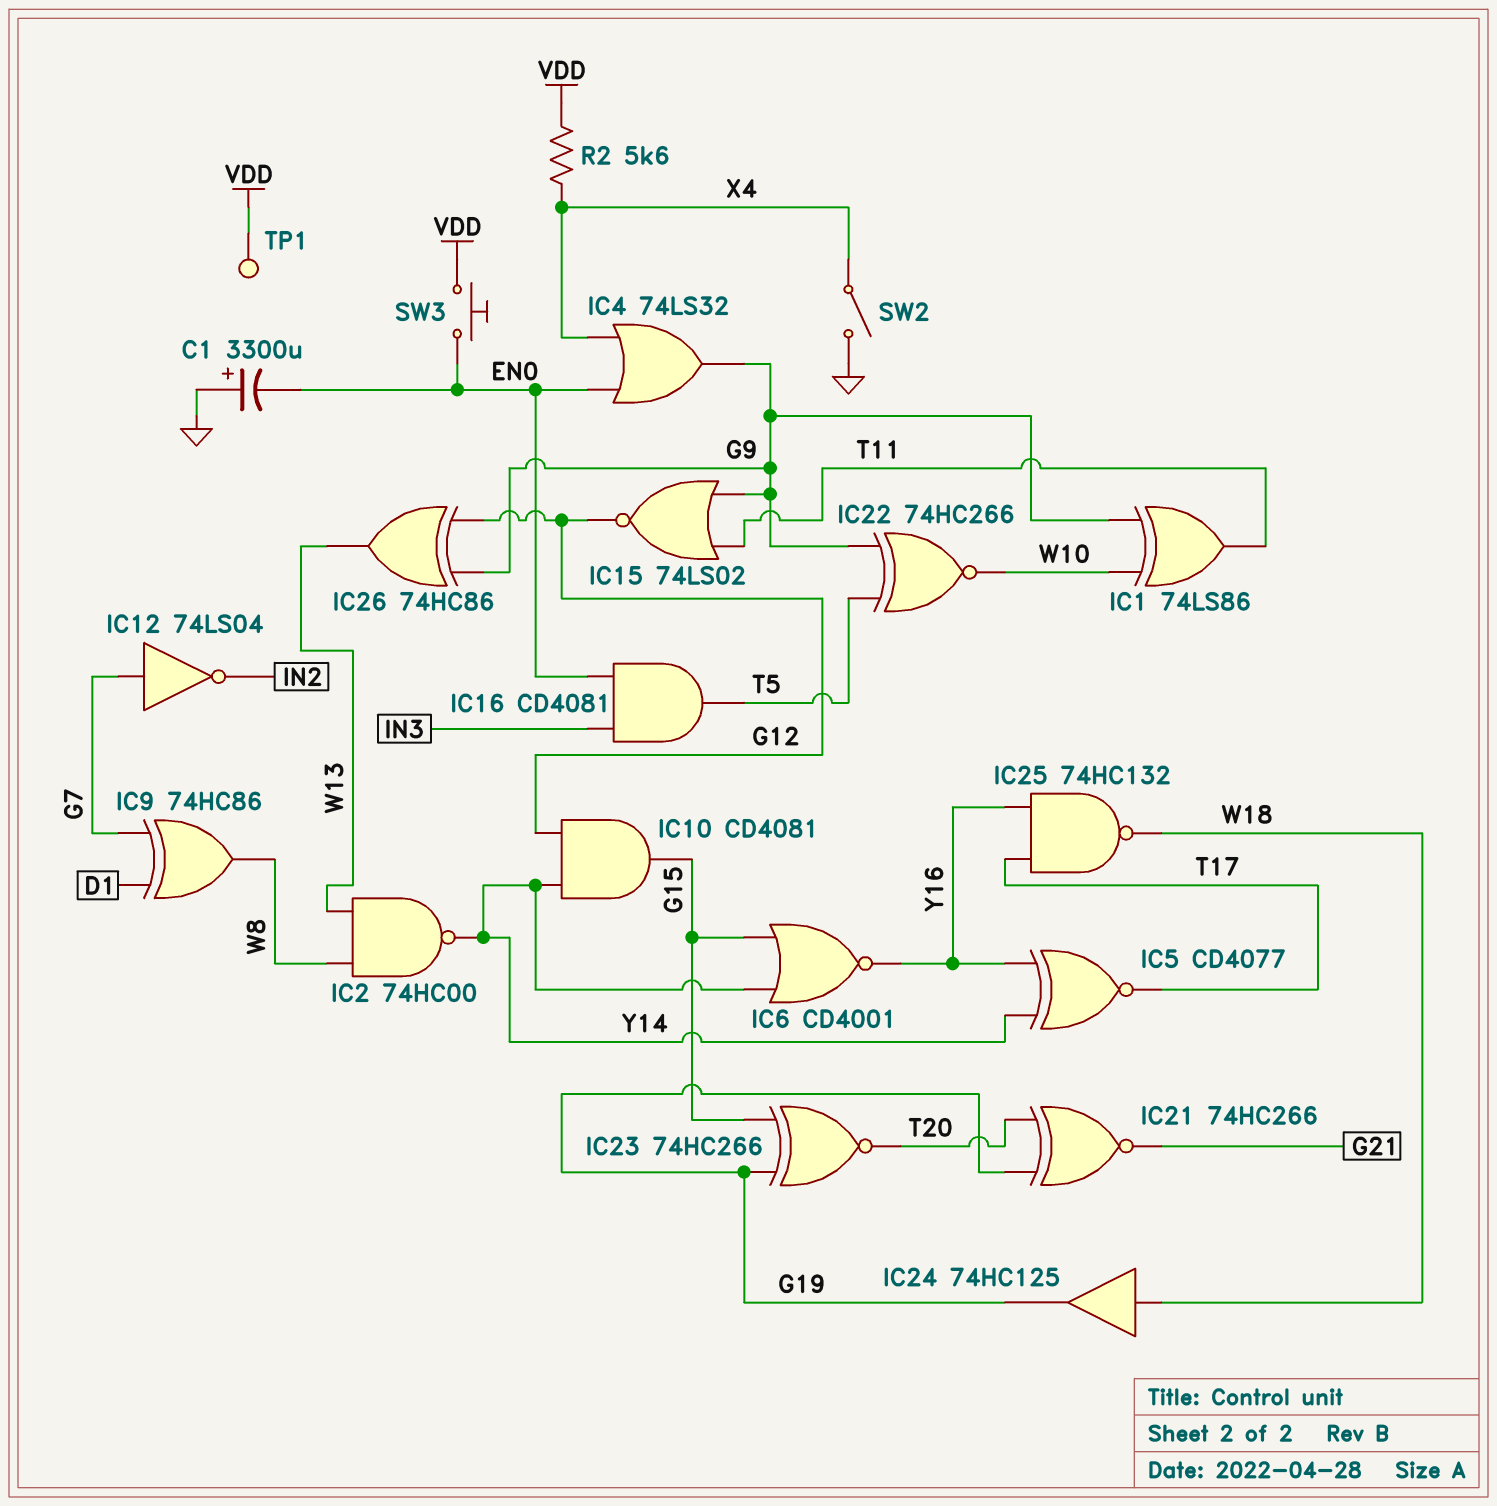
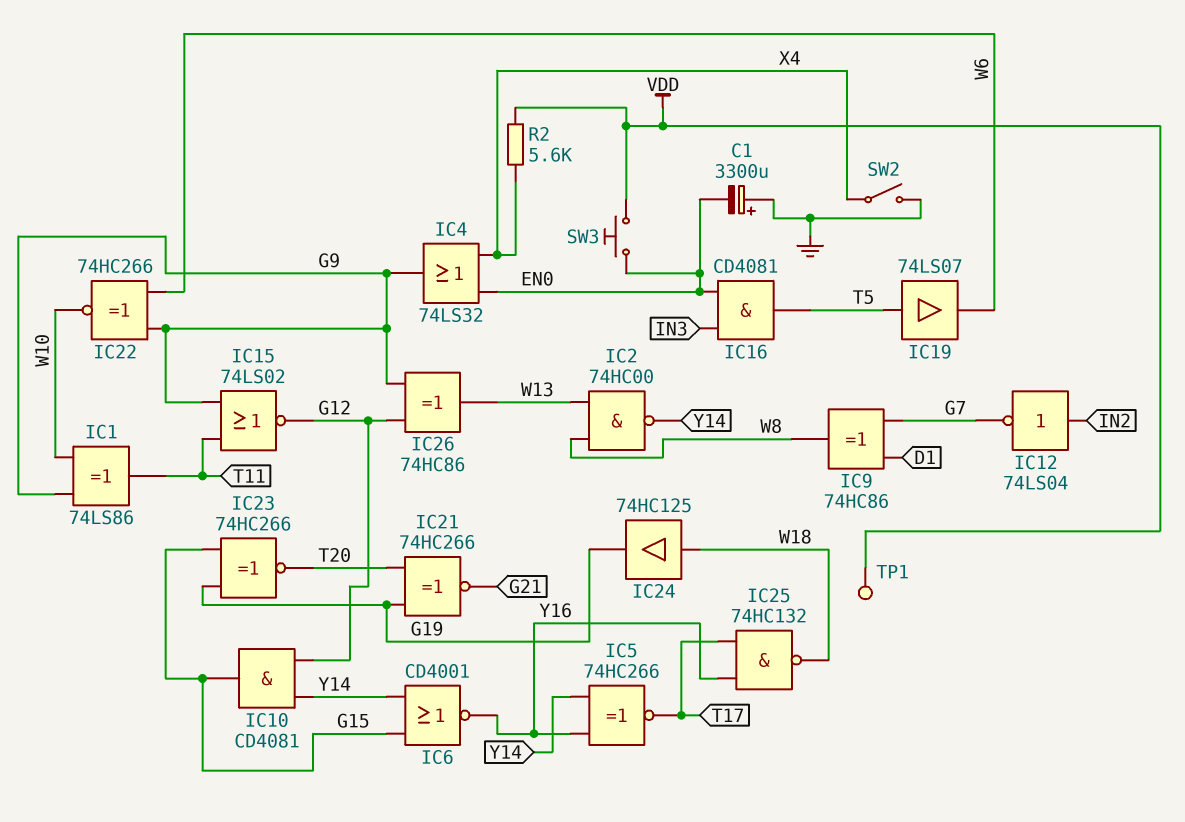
IC5: XNOR CD4077 (in Y14, in Y16, out T17) -> XNOR 74HC266 (in Y14, in Y16, out T17)
IC12: NOT 74LS04 (in G7, out IN2) -> NOT 74LS04 (in IN2, out G7)
IC19: none -> buffer 74LS07 (in T5, out W6)
IC22: XNOR 74HC266 (in G9, in T5, out W10) -> XNOR 74HC266 (in G9, in W6, out W10)

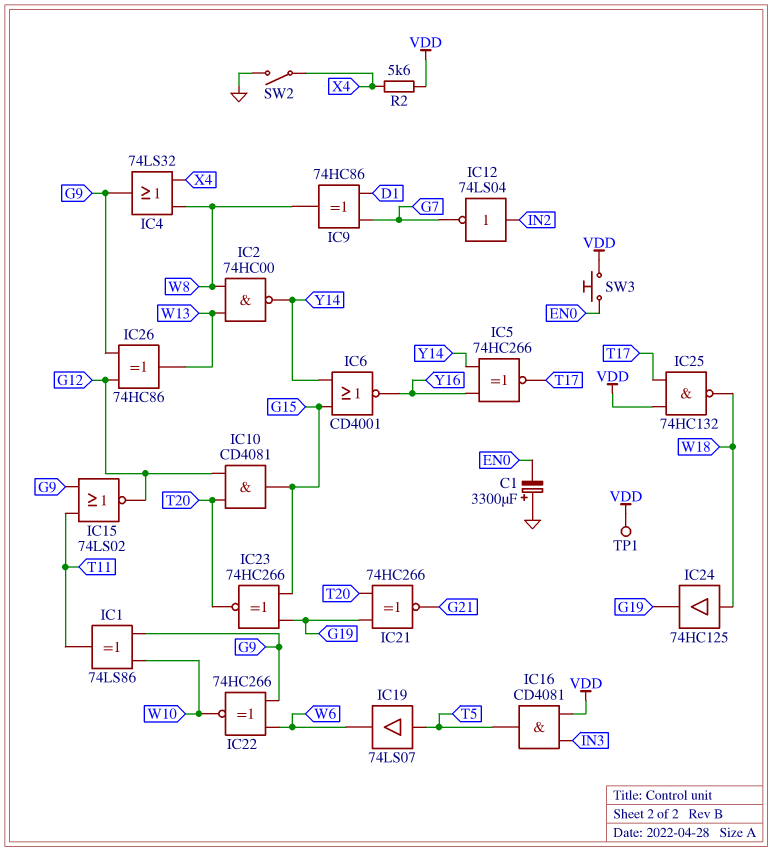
IC4: OR 74LS32 (in EN0, in X4, out G9) -> OR 74LS32 (in W8, in X4, out G9)
IC10: AND CD4081 (in G12, in Y14, out G15) -> AND CD4081 (in G12, in T20, out G15)
IC16: AND CD4081 (in EN0, in IN3, out T5) -> AND CD4081 (in IN3, in VDD, out T5)
IC25: NAND 74HC132 (in T17, in Y16, out W18) -> NAND 74HC132 (in T17, in VDD, out W18)

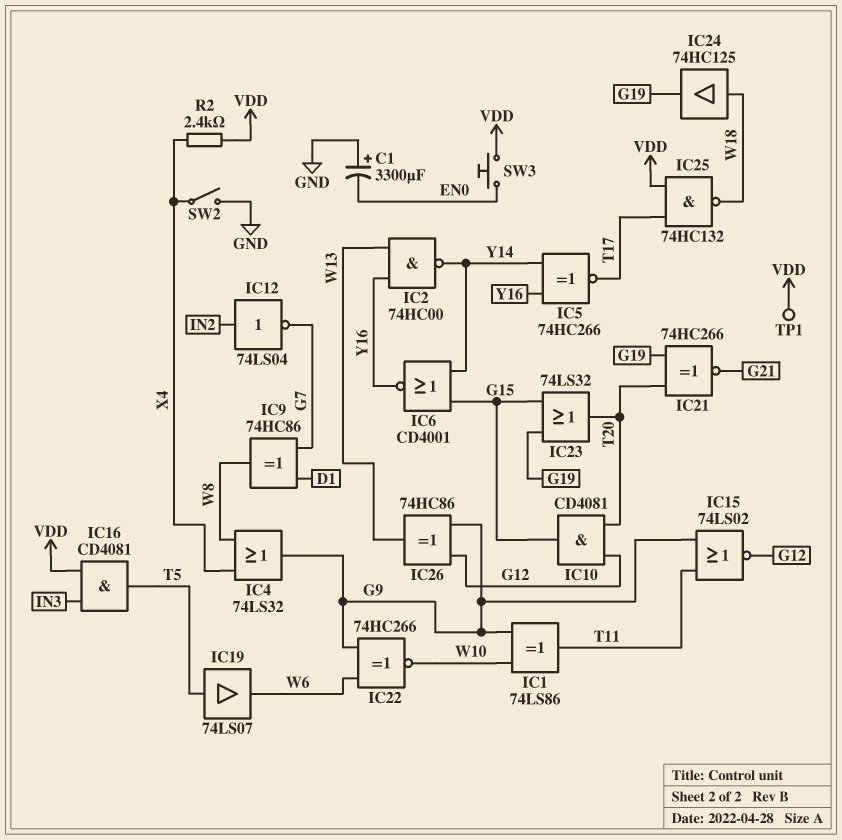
IC2: NAND 74HC00 (in W8, in W13, out Y14) -> NAND 74HC00 (in W13, in Y16, out Y14)
IC23: XNOR 74HC266 (in G15, in G19, out T20) -> OR 74LS32 (in G15, in G19, out T20)
R2: 5.6k (VDD, X4) -> 2.4k (VDD, X4)

